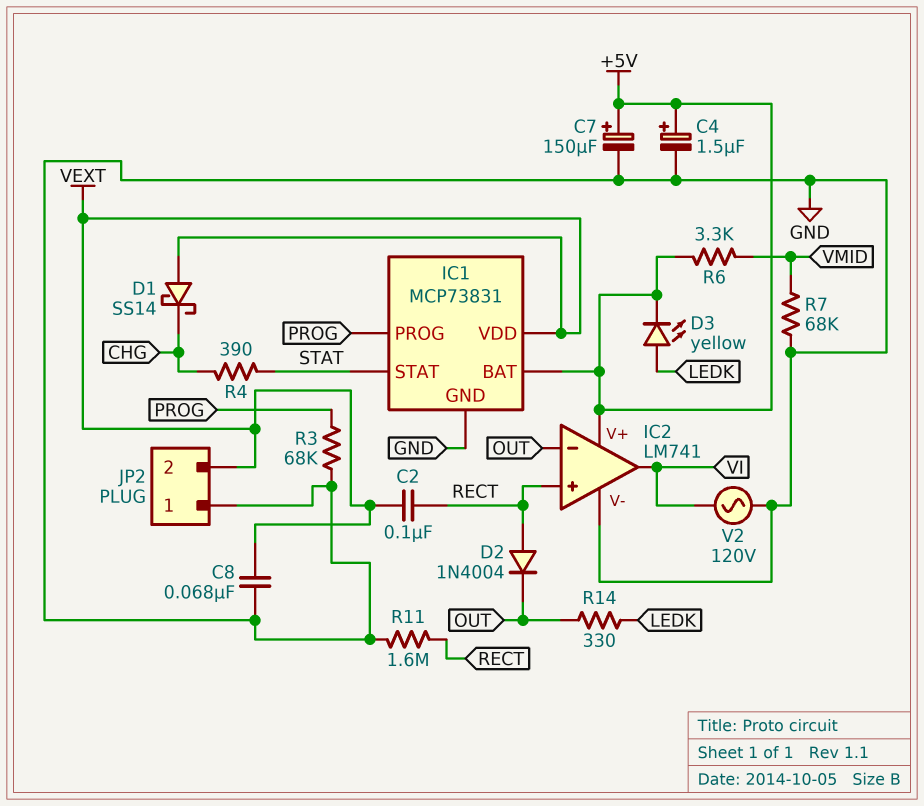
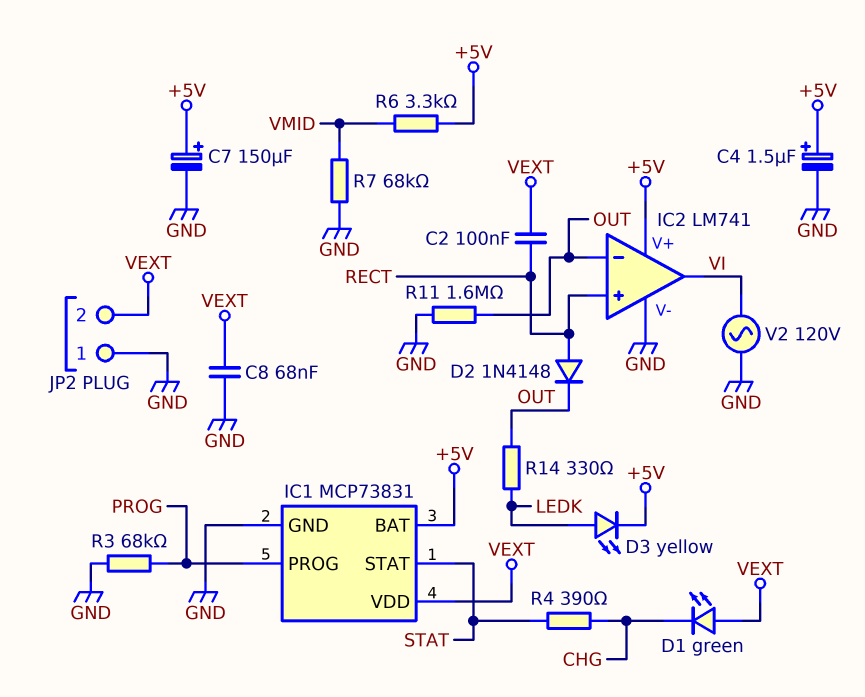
D1: schottky SS14 (A VEXT, K CHG) -> LED green (A VEXT, K CHG)
D2: diode 1N4004 (A RECT, K OUT) -> diode 1N4148 (A RECT, K OUT)
R11: 1.6M (GND, RECT) -> 1.6M (GND, OUT)

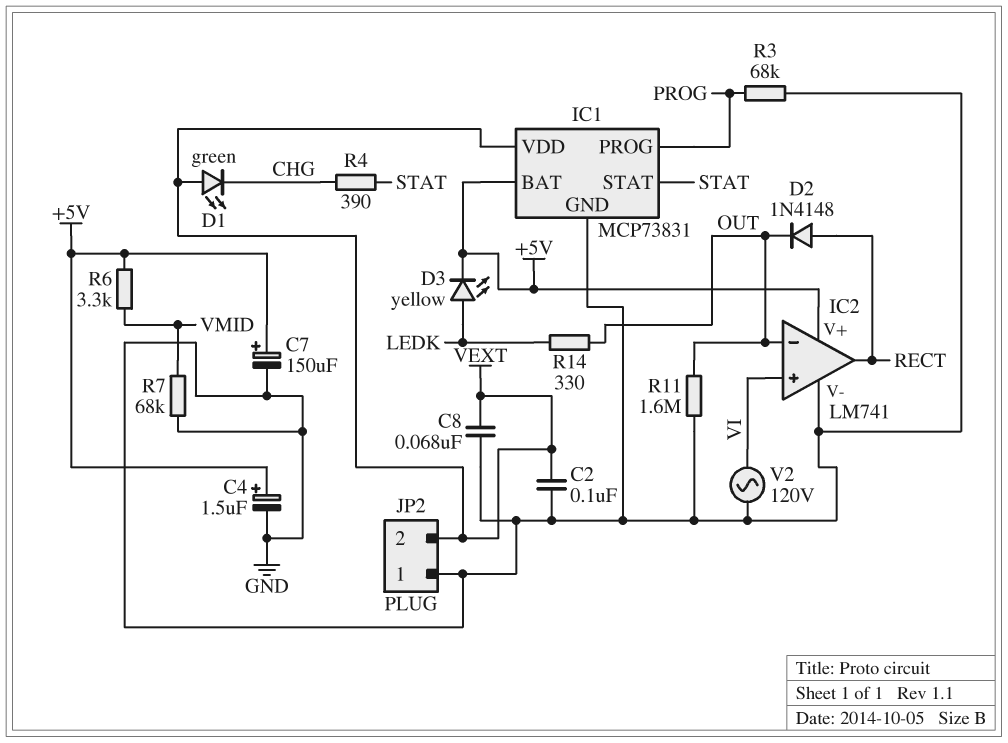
C2: 100nF (RECT, VEXT) -> 100nF (GND, VEXT)
IC2 pin in+: RECT -> VI
IC2 pin out: VI -> RECT

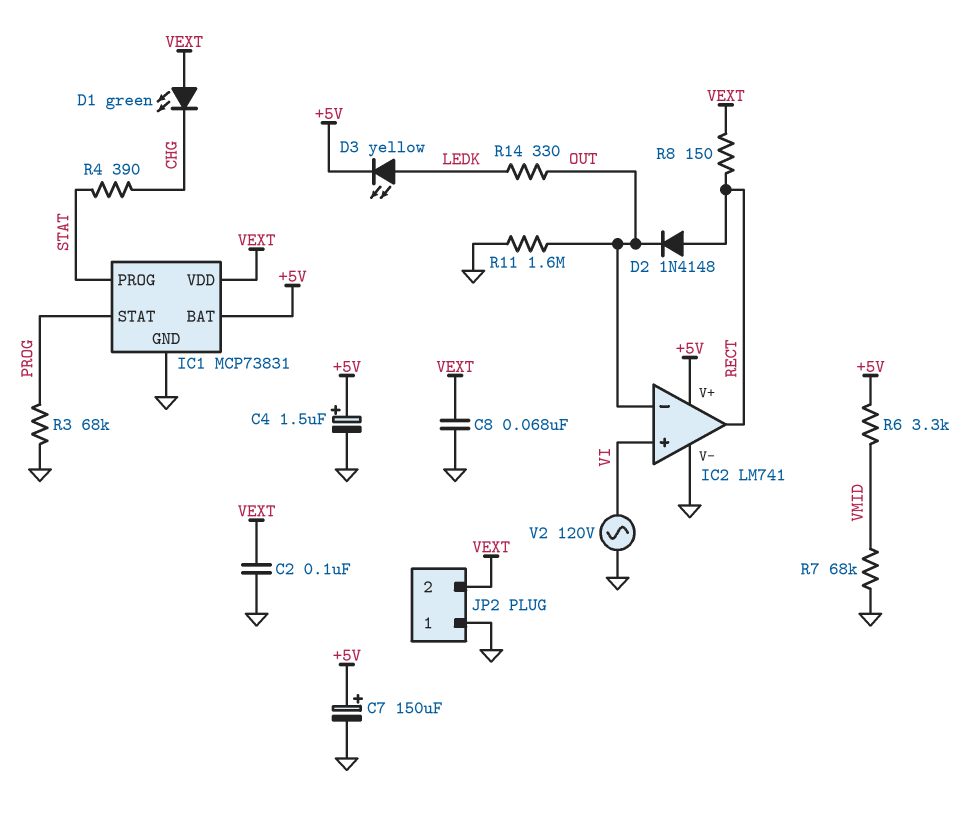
IC1 pin PROG: PROG -> STAT
IC1 pin STAT: STAT -> PROG
R8: none -> 150 (RECT, VEXT)

